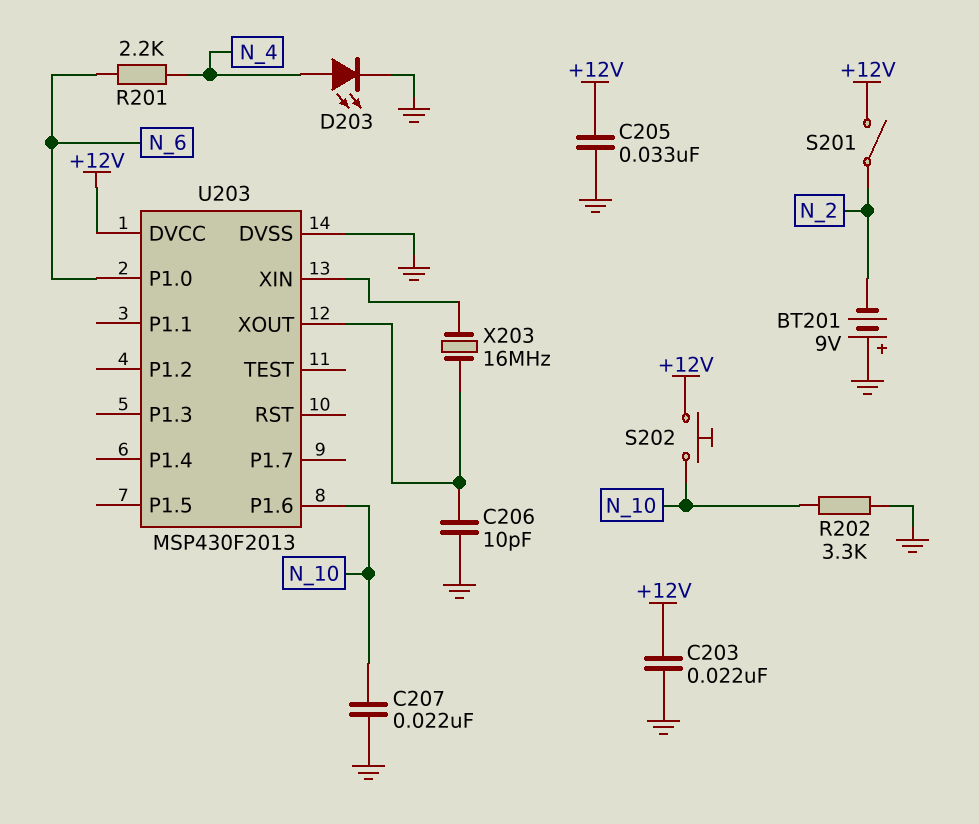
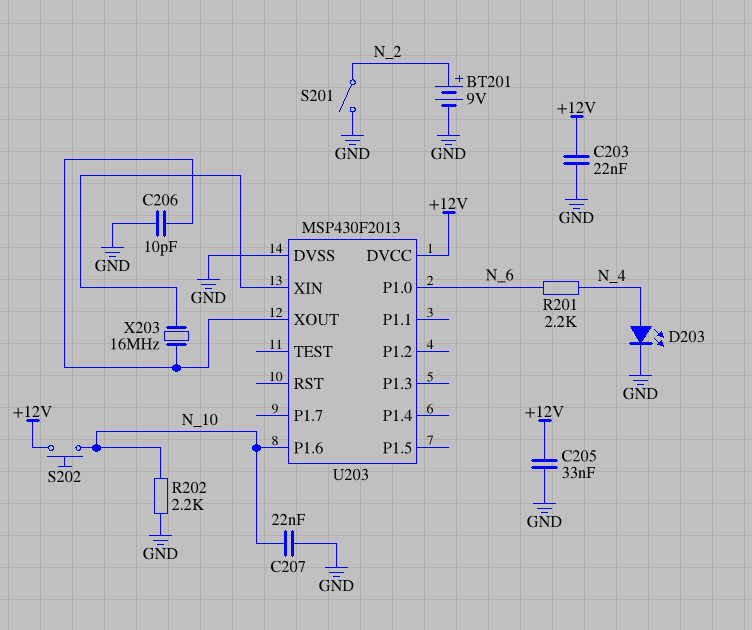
BT201: 9V (plus GND, minus N_2) -> 9V (plus N_2, minus GND)
R202: 3.3k (GND, N_10) -> 2.2k (GND, N_10)
S201: switch (+12V, N_2) -> switch (GND, N_2)

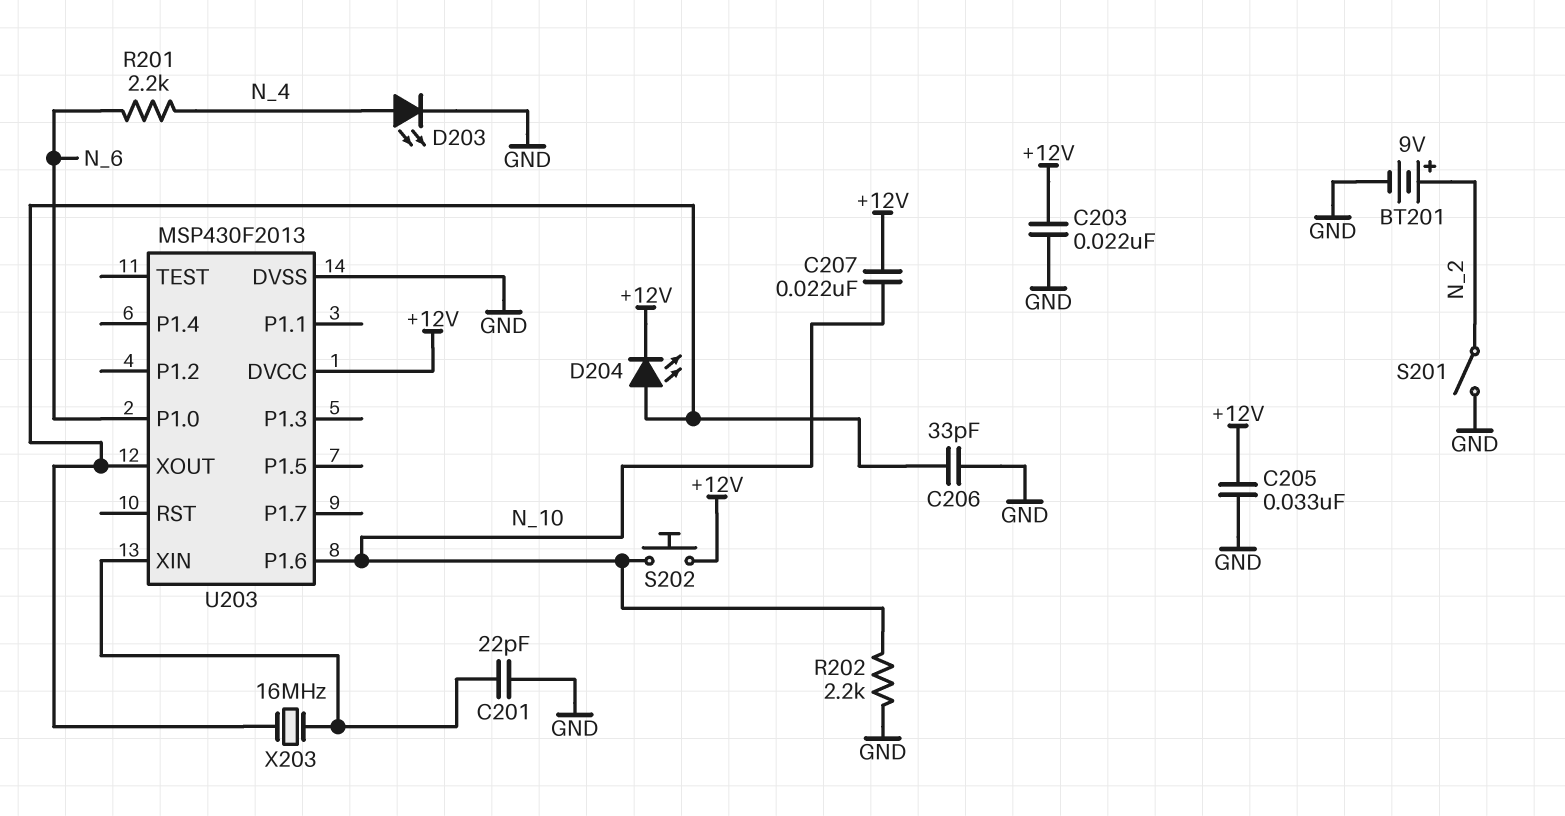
C201: none -> 22pF (GND, U203/XIN)
C206: 10pF (GND, U203/XOUT) -> 33pF (GND, U203/XOUT)
C207: 22nF (GND, N_10) -> 22nF (+12V, N_10)
D204: none -> LED (A U203/XOUT, K +12V)

